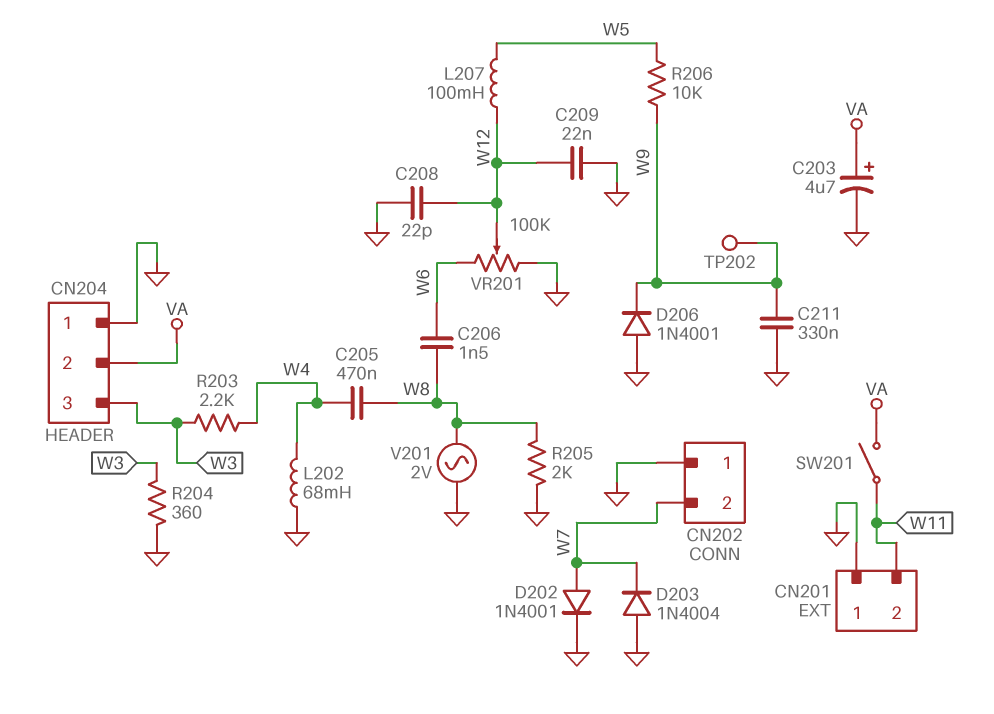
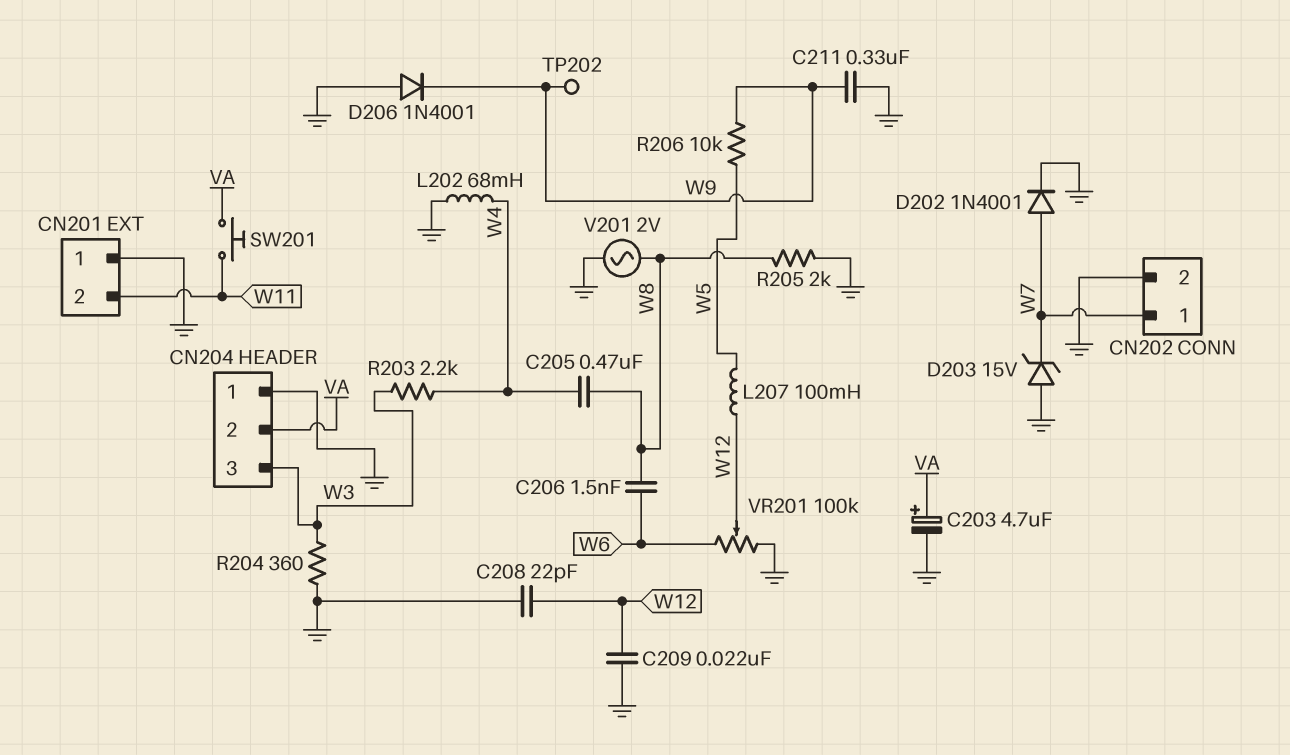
CN202 pin 1: GND -> W7
CN202 pin 2: W7 -> GND
D203: diode 1N4004 (A GND, K W7) -> zener 15V (A GND, K W7)
SW201: switch (VA, W11) -> button (VA, W11)

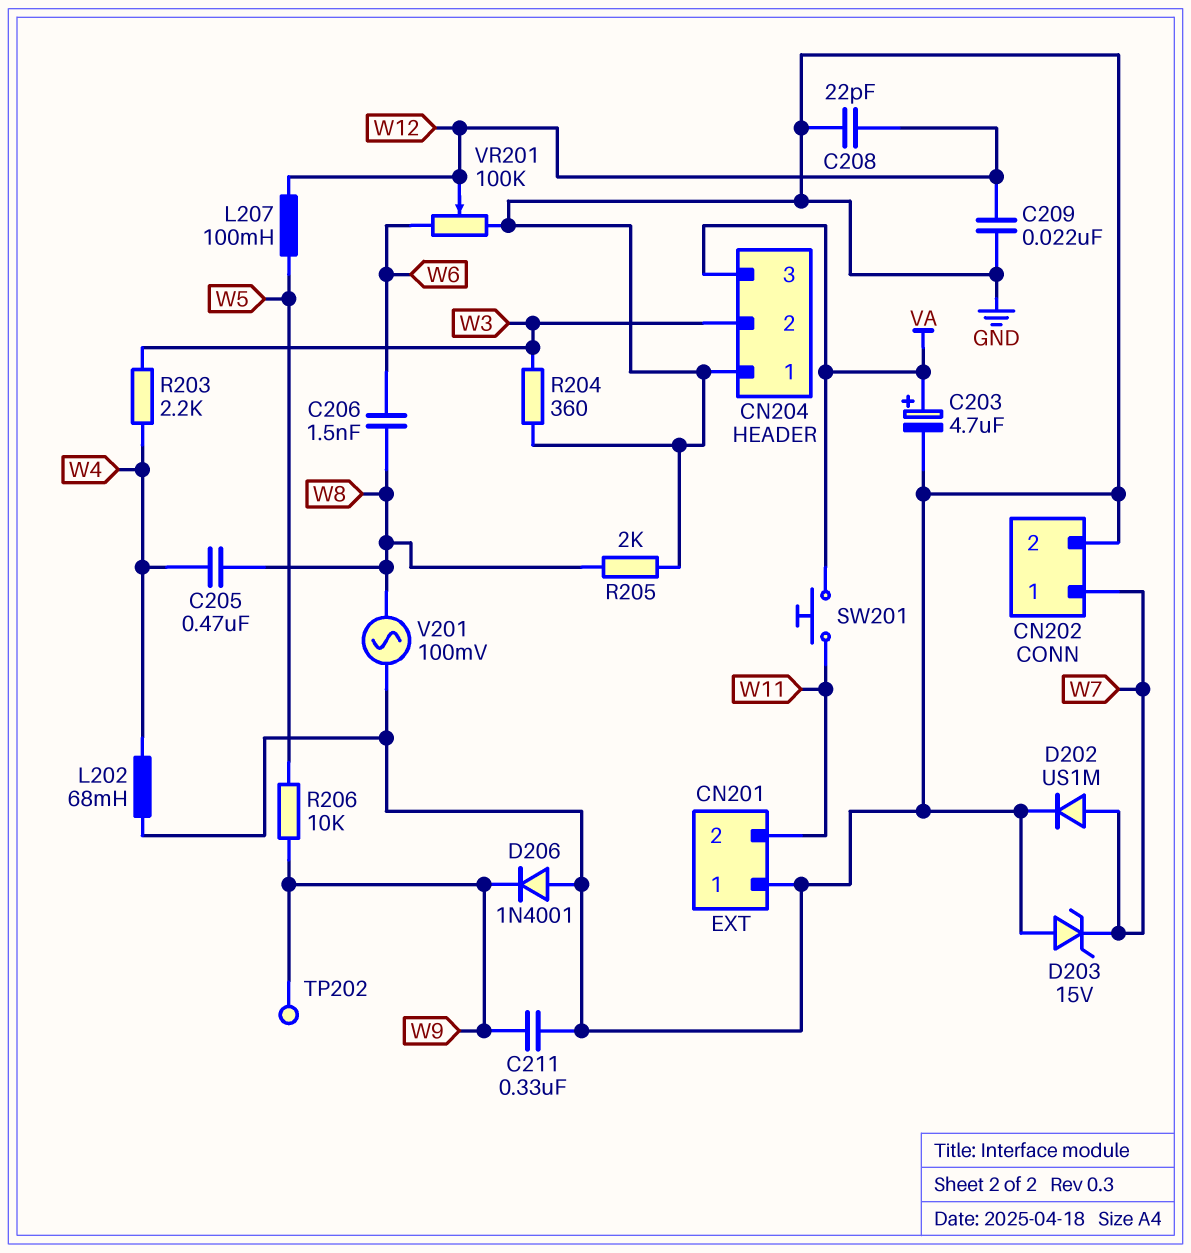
CN204 pin 2: VA -> W3
CN204 pin 3: W3 -> VA
D202: diode 1N4001 (A W7, K GND) -> diode US1M (A W7, K GND)
V201: AC 2V (GND, W8) -> AC 100mV (GND, W8)

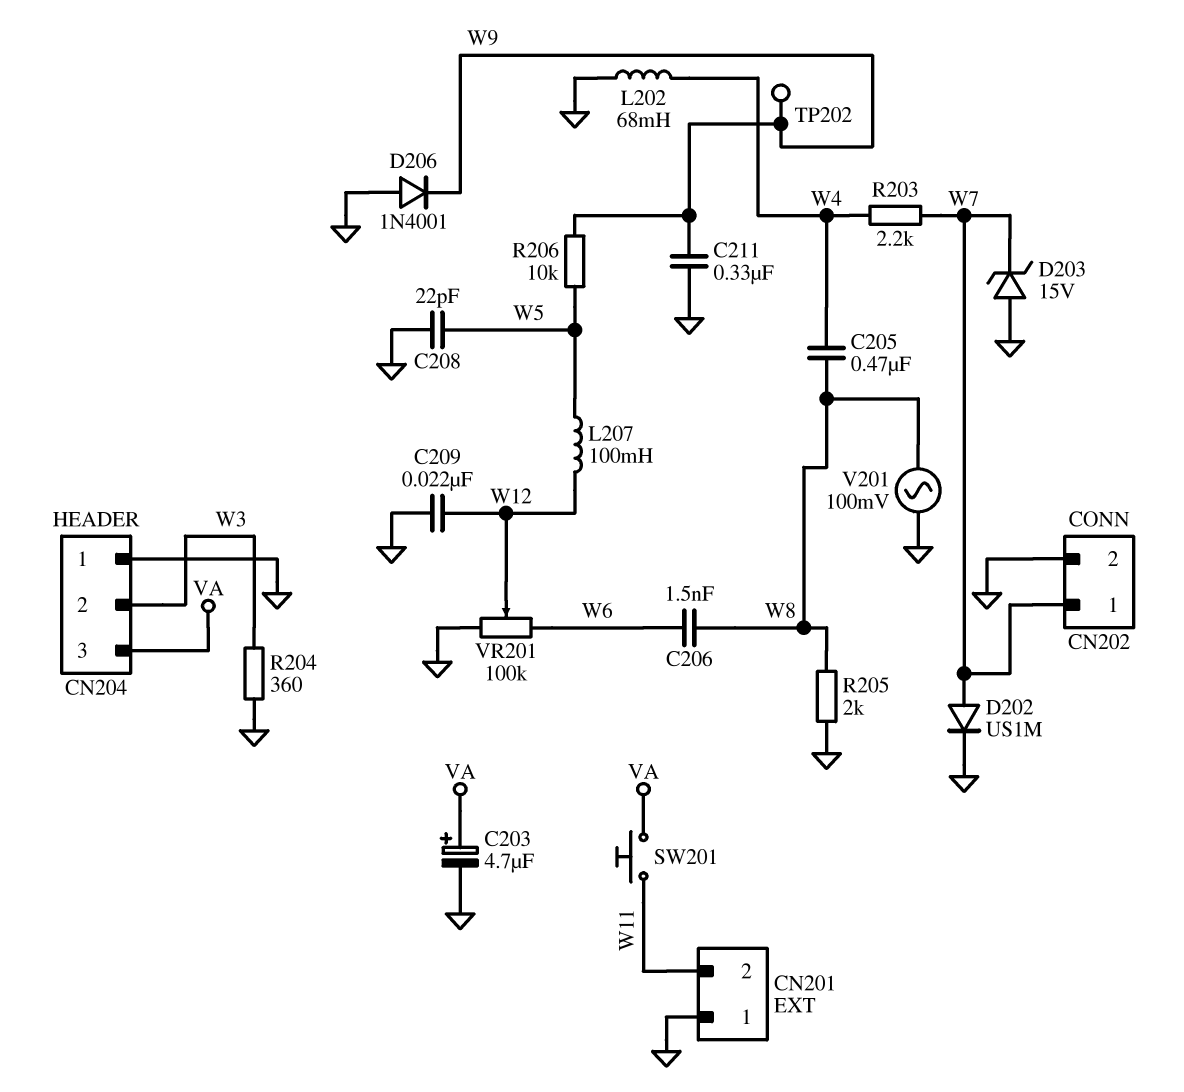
C208: 22pF (GND, W12) -> 22pF (GND, W5)
R203: 2.2k (W3, W4) -> 2.2k (W4, W7)

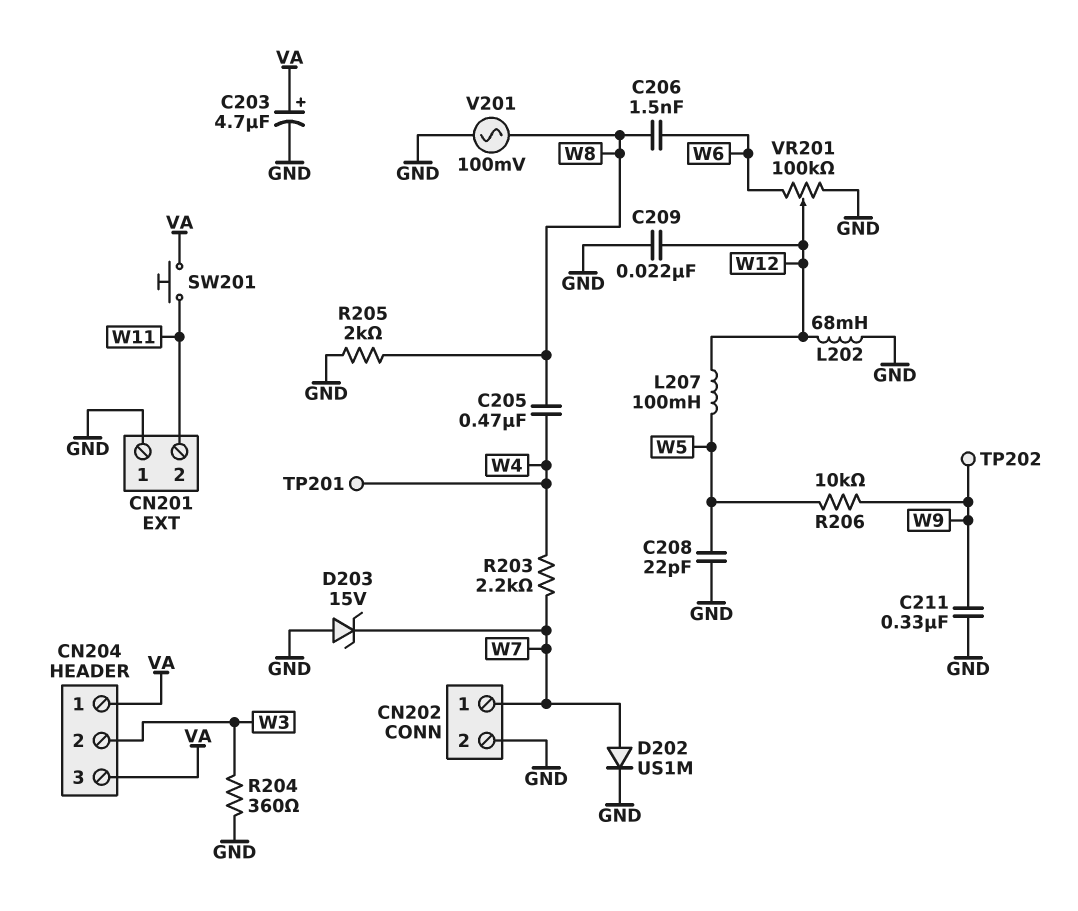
CN204 pin 1: GND -> VA
D206: diode 1N4001 (A GND, K W9) -> none
L202: 68mH (GND, W4) -> 68mH (GND, W12)
TP201: none -> test point (W4)

